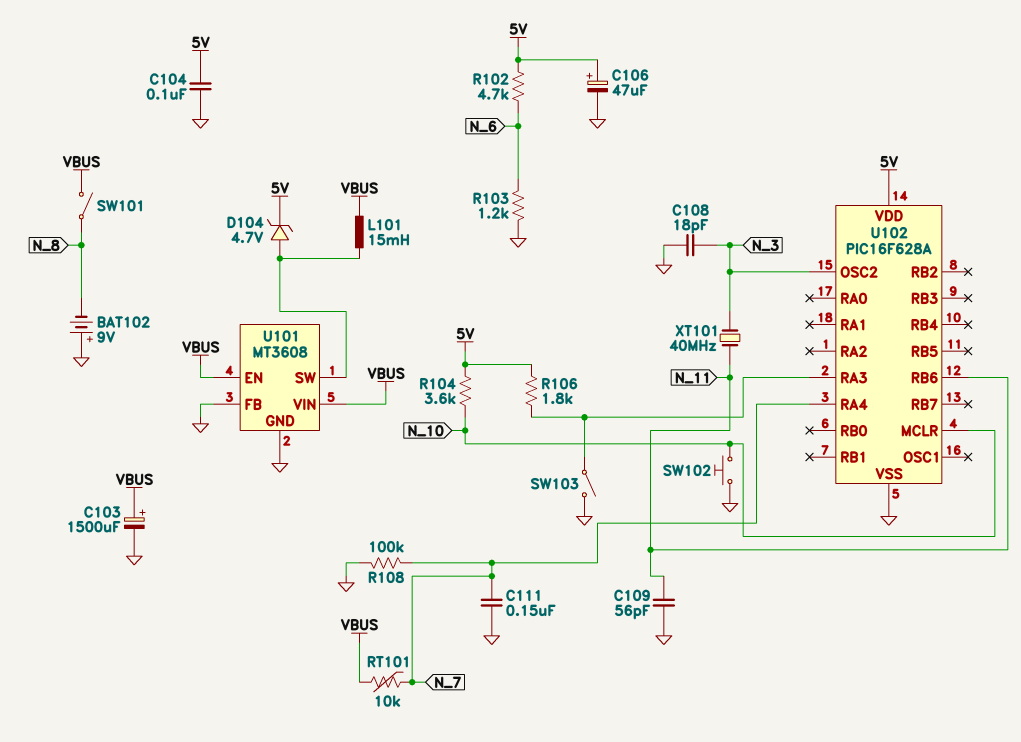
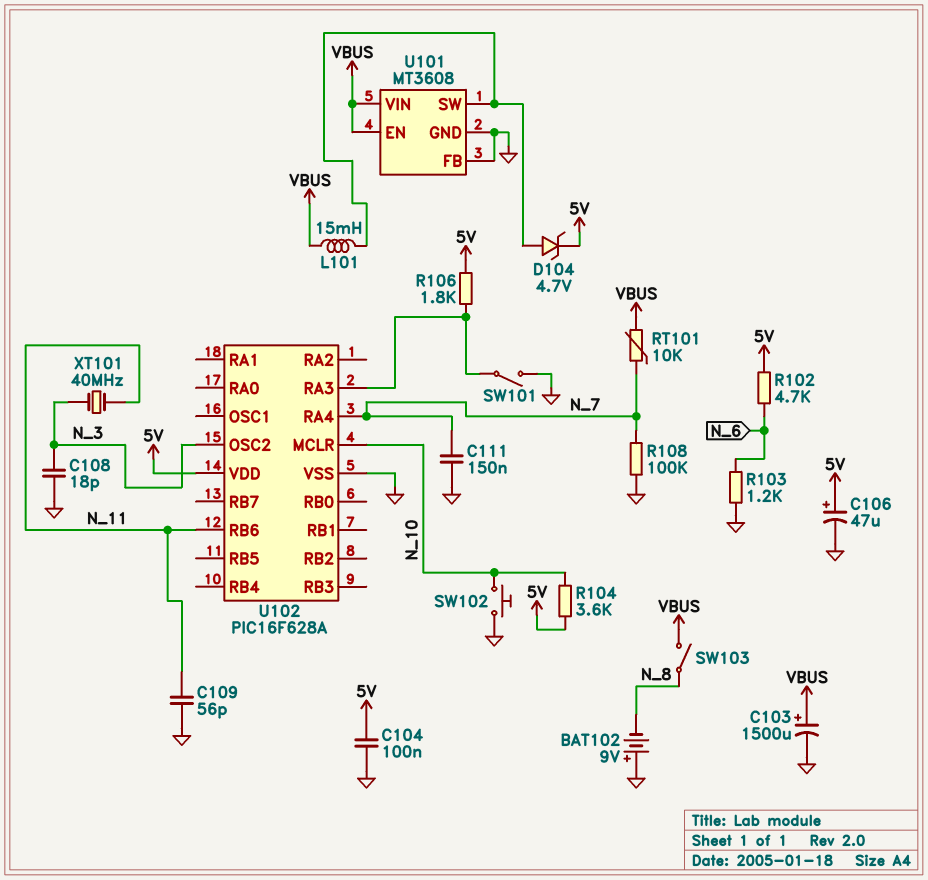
SW101: switch (N_8, VBUS) -> switch (GND, U102/RA3)
SW103: switch (GND, U102/RA3) -> switch (N_8, VBUS)

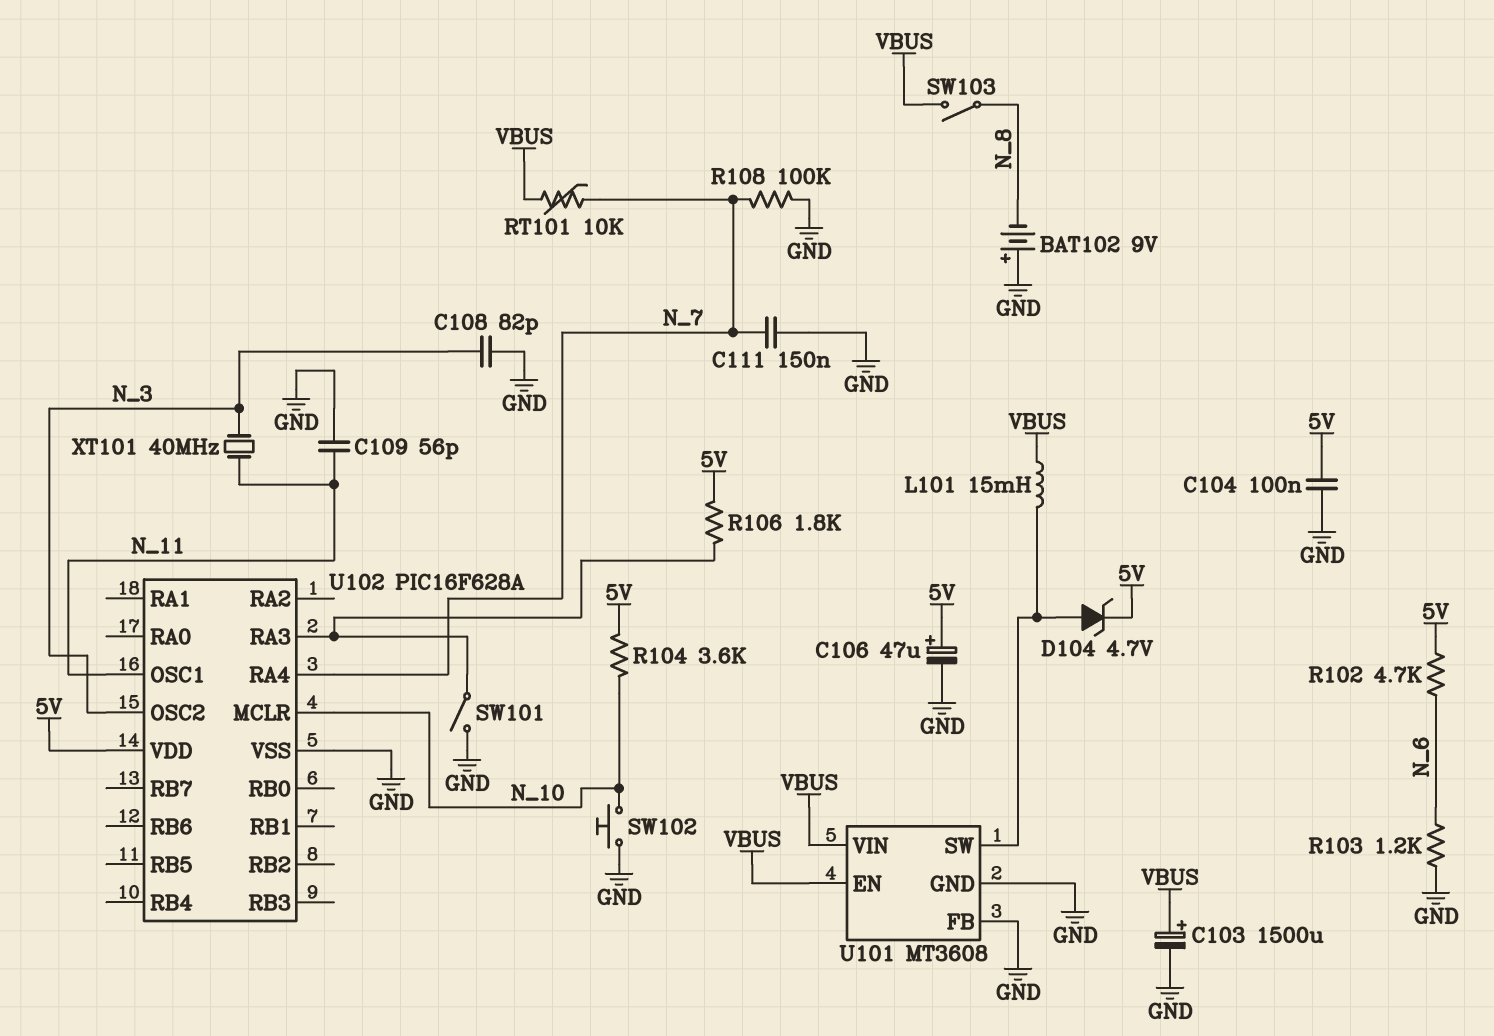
C108: 18pF (GND, N_3) -> 82pF (GND, N_3)
U102 pin OSC1: none -> N_11
U102 pin RB6: N_11 -> none

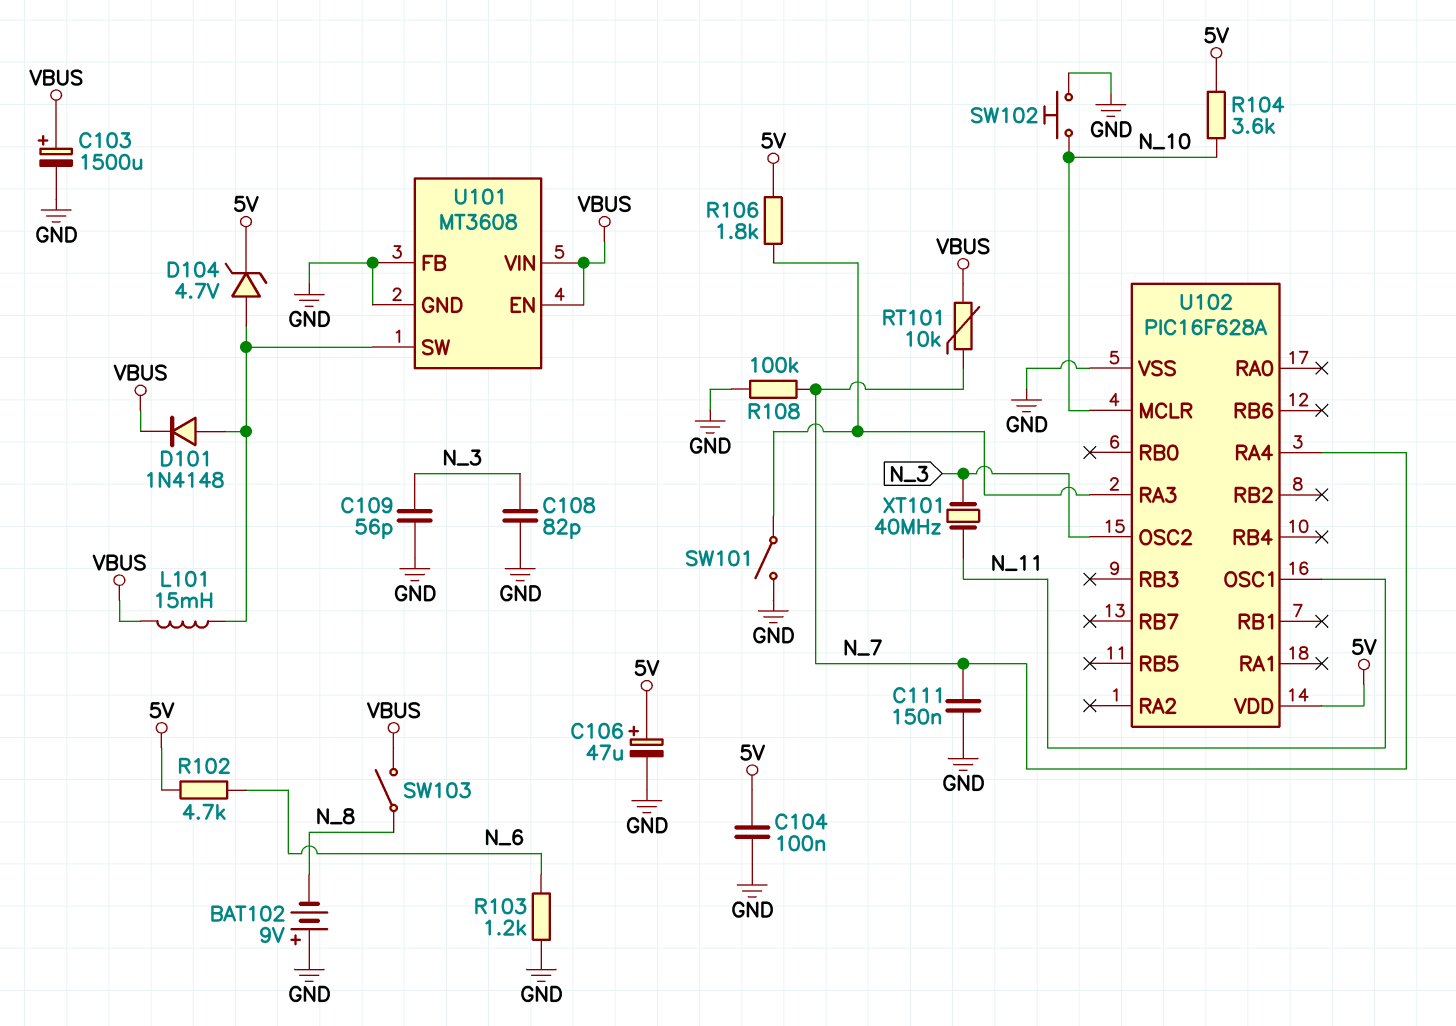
C109: 56pF (GND, N_11) -> 56pF (GND, N_3)
D101: none -> diode 1N4148 (A U101/SW, K VBUS)

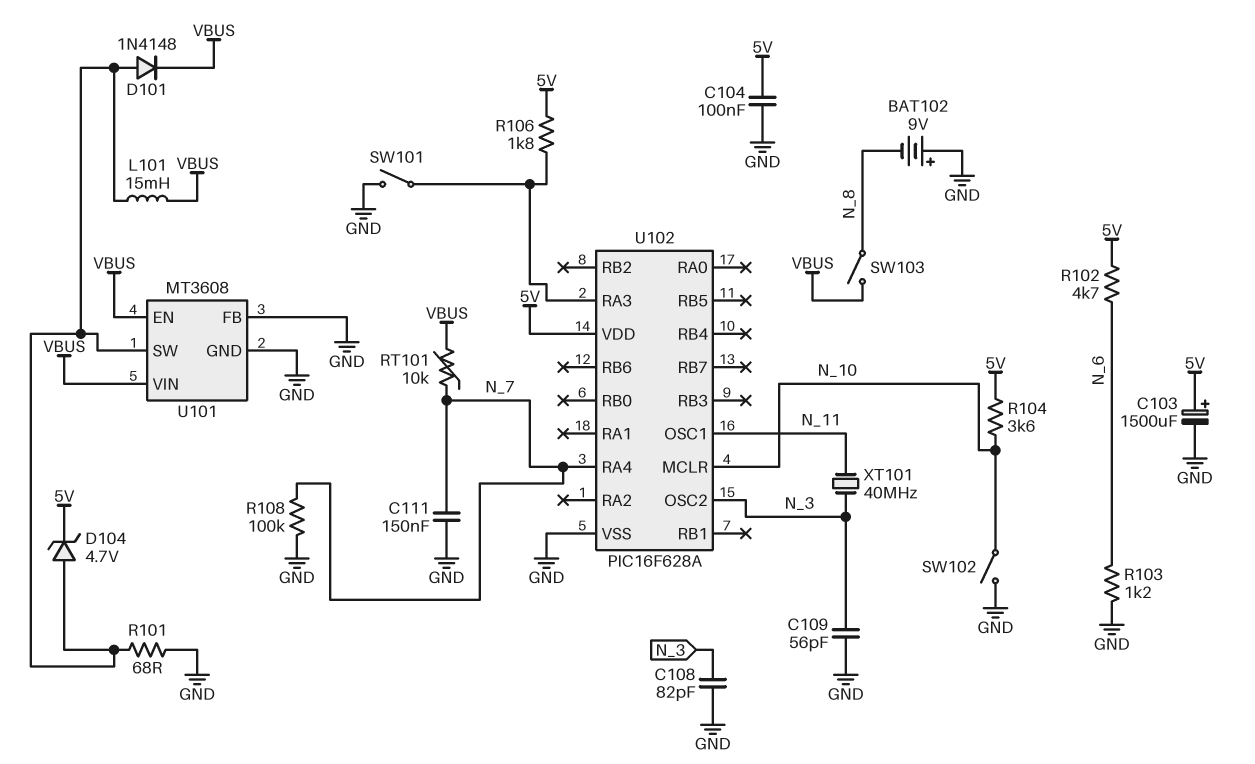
C103: 1500uF (plus VBUS, minus GND) -> 1500uF (plus 5V, minus GND)
C106: 47uF (plus 5V, minus GND) -> none
R101: none -> 68 (GND, U101/SW)
SW102: button (GND, N_10) -> switch (GND, N_10)

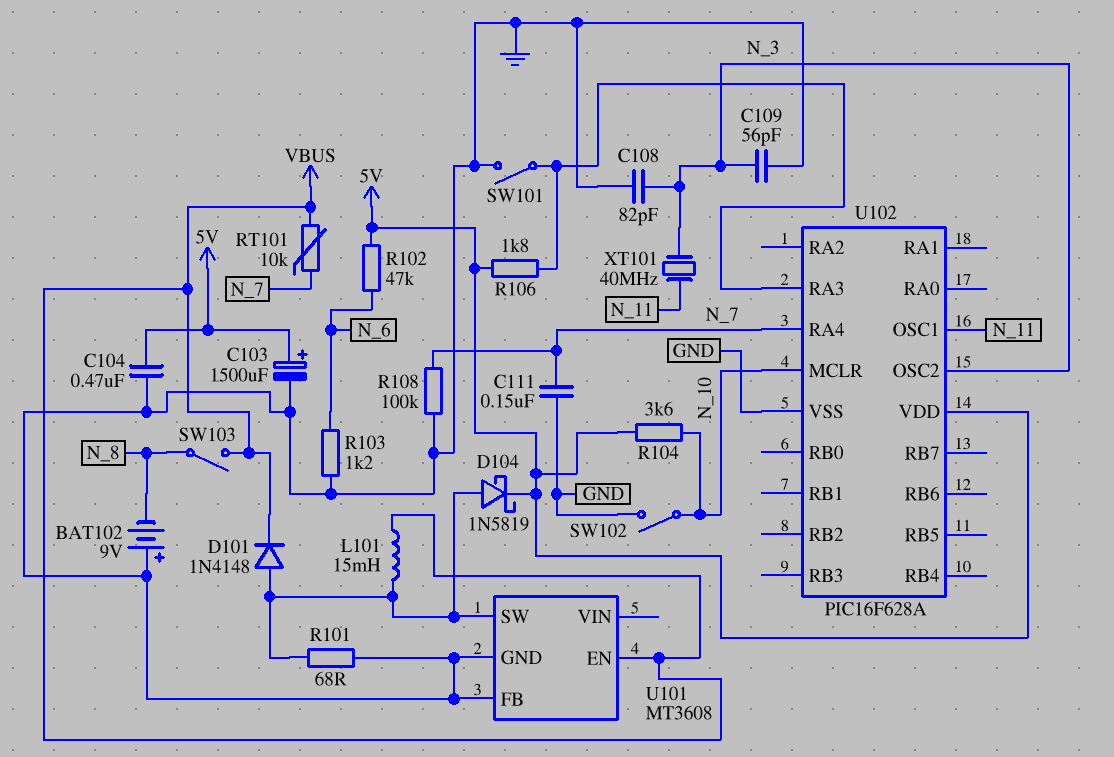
C104: 100nF (5V, GND) -> 470nF (5V, GND)
D104: zener 4.7V (A U101/SW, K 5V) -> schottky 1N5819 (A U101/SW, K 5V)
R102: 4.7k (5V, N_6) -> 47k (5V, N_6)
U101 pin VIN: VBUS -> none

